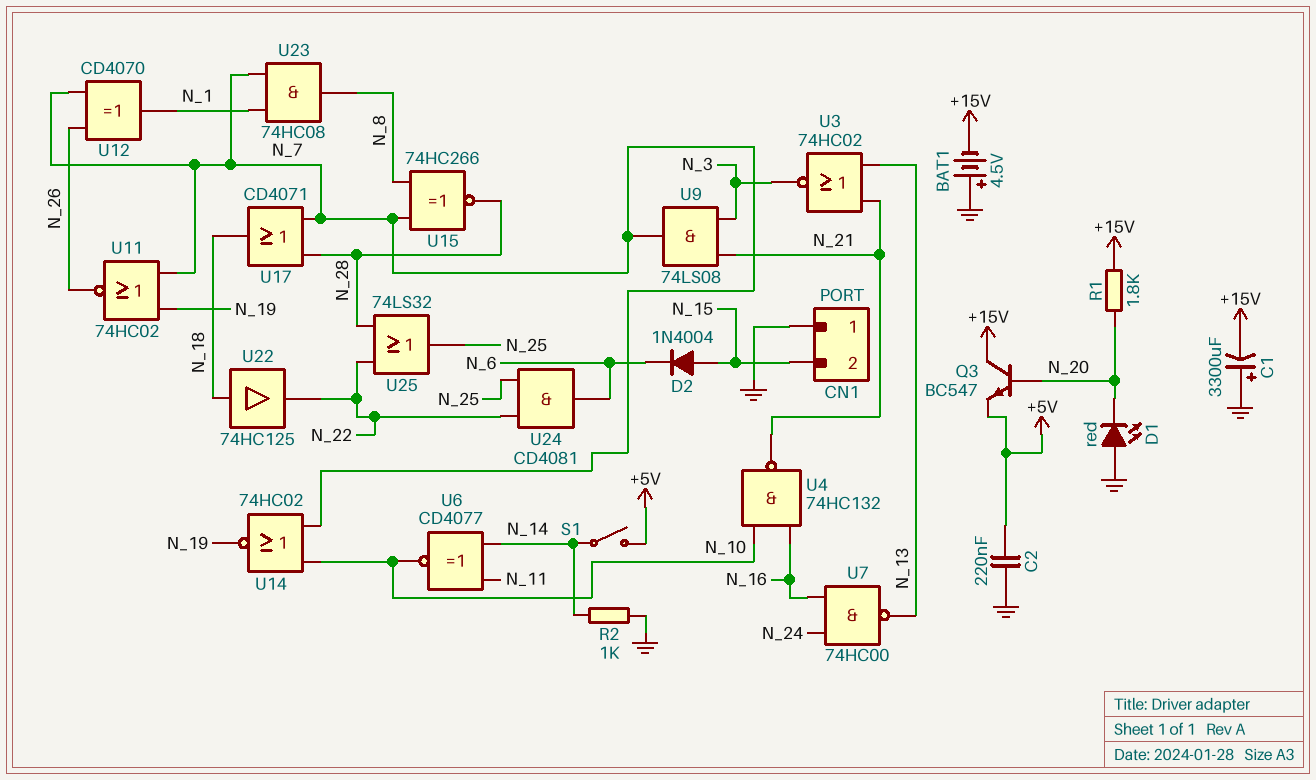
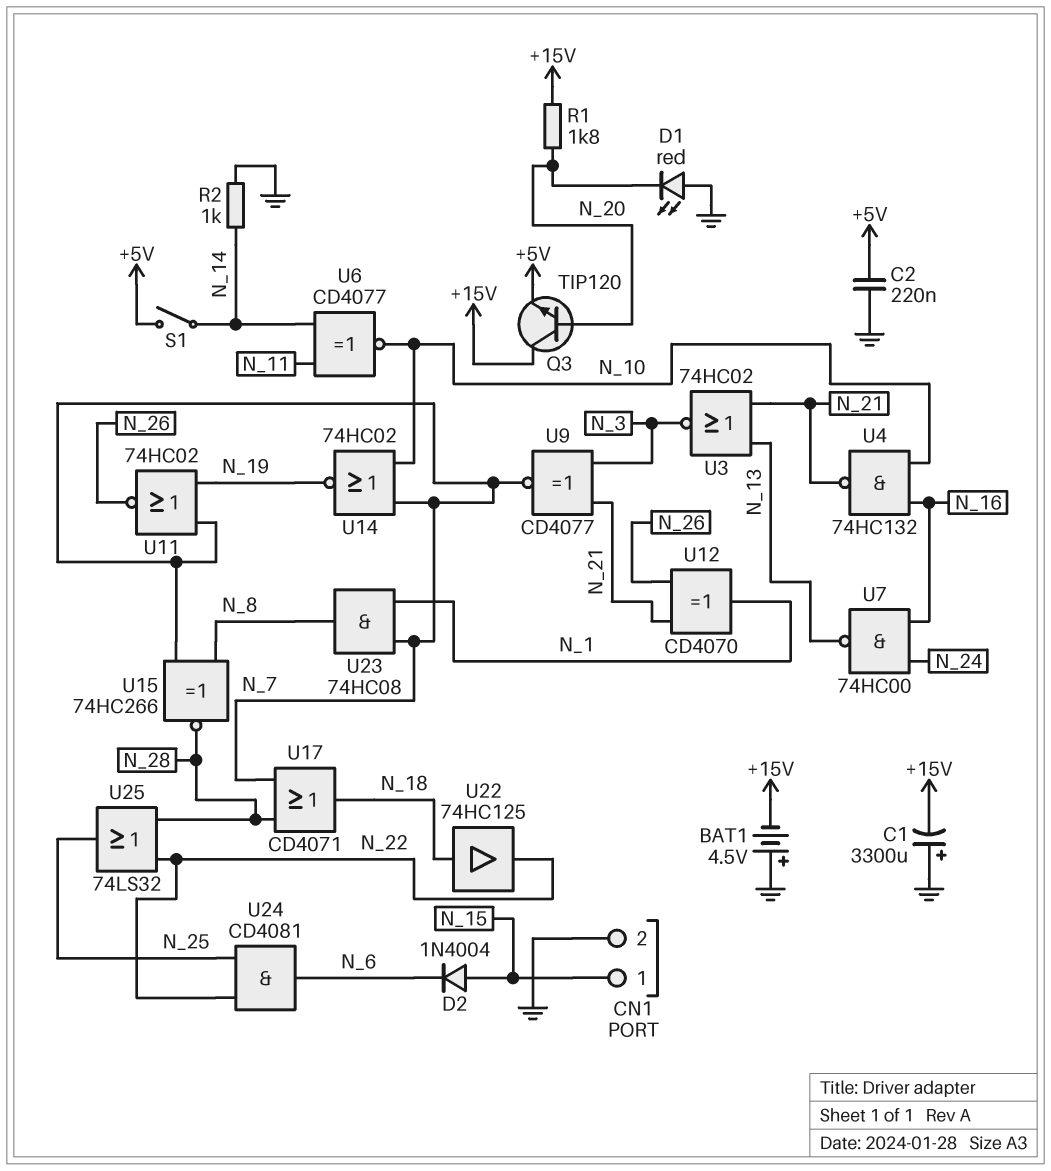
CN1 pin 1: GND -> N_15
CN1 pin 2: N_15 -> GND
Q3: NPN BC547 (B N_20, C +15V, E +5V) -> NPN TIP120 (B N_20, C +15V, E +5V)
U9: AND 74LS08 (in N_3, in N_21, out N_7) -> XNOR CD4077 (in N_3, in N_21, out N_7)
U12: XOR CD4070 (in N_7, in N_26, out N_1) -> XOR CD4070 (in N_21, in N_26, out N_1)

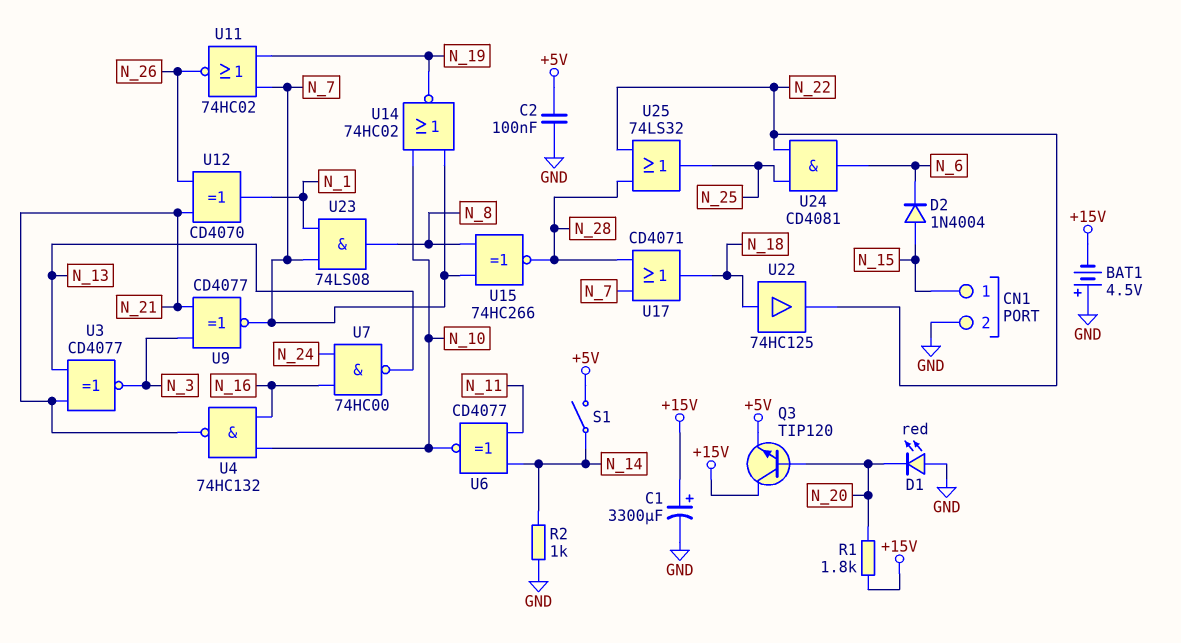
C1: 3300uF (plus GND, minus +15V) -> 3300uF (plus +15V, minus GND)
C2: 220nF (+5V, GND) -> 100nF (+5V, GND)
U3: NOR 74HC02 (in N_13, in N_21, out N_3) -> XNOR CD4077 (in N_13, in N_21, out N_3)
U23: AND 74HC08 (in N_1, in N_7, out N_8) -> AND 74LS08 (in N_1, in N_7, out N_8)

